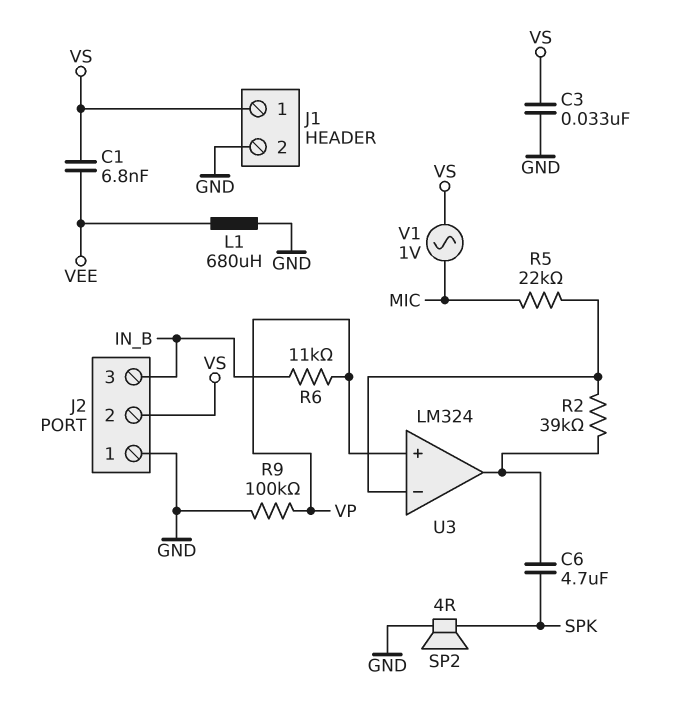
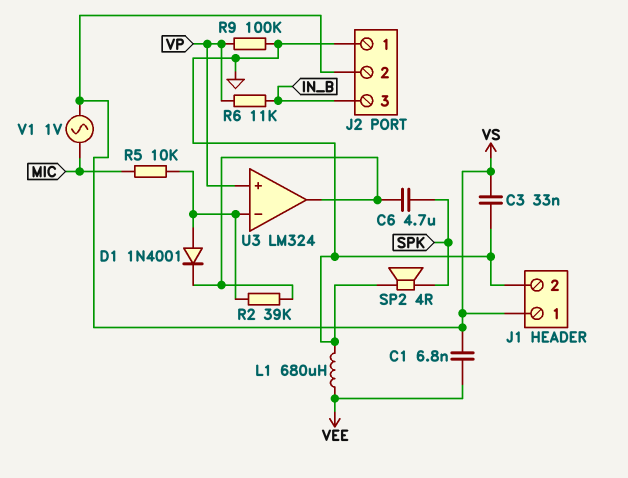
D1: none -> diode 1N4001 (A U3/in-, K U3/out)
R5: 22k (MIC, U3/in-) -> 10k (MIC, U3/in-)

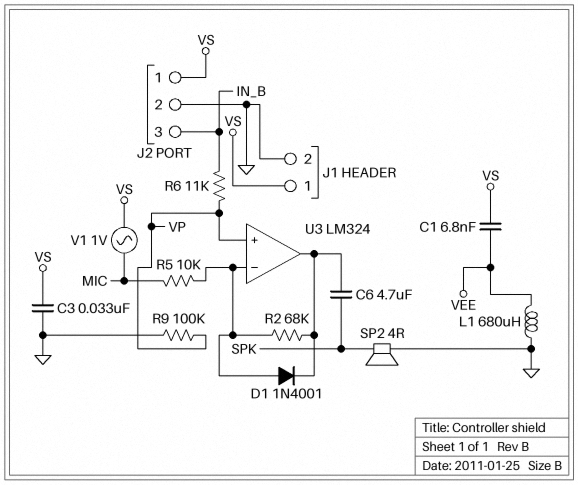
J2 pin 1: GND -> VS
J2 pin 2: VS -> GND
R2: 39k (U3/in-, U3/out) -> 68k (U3/in-, U3/out)

